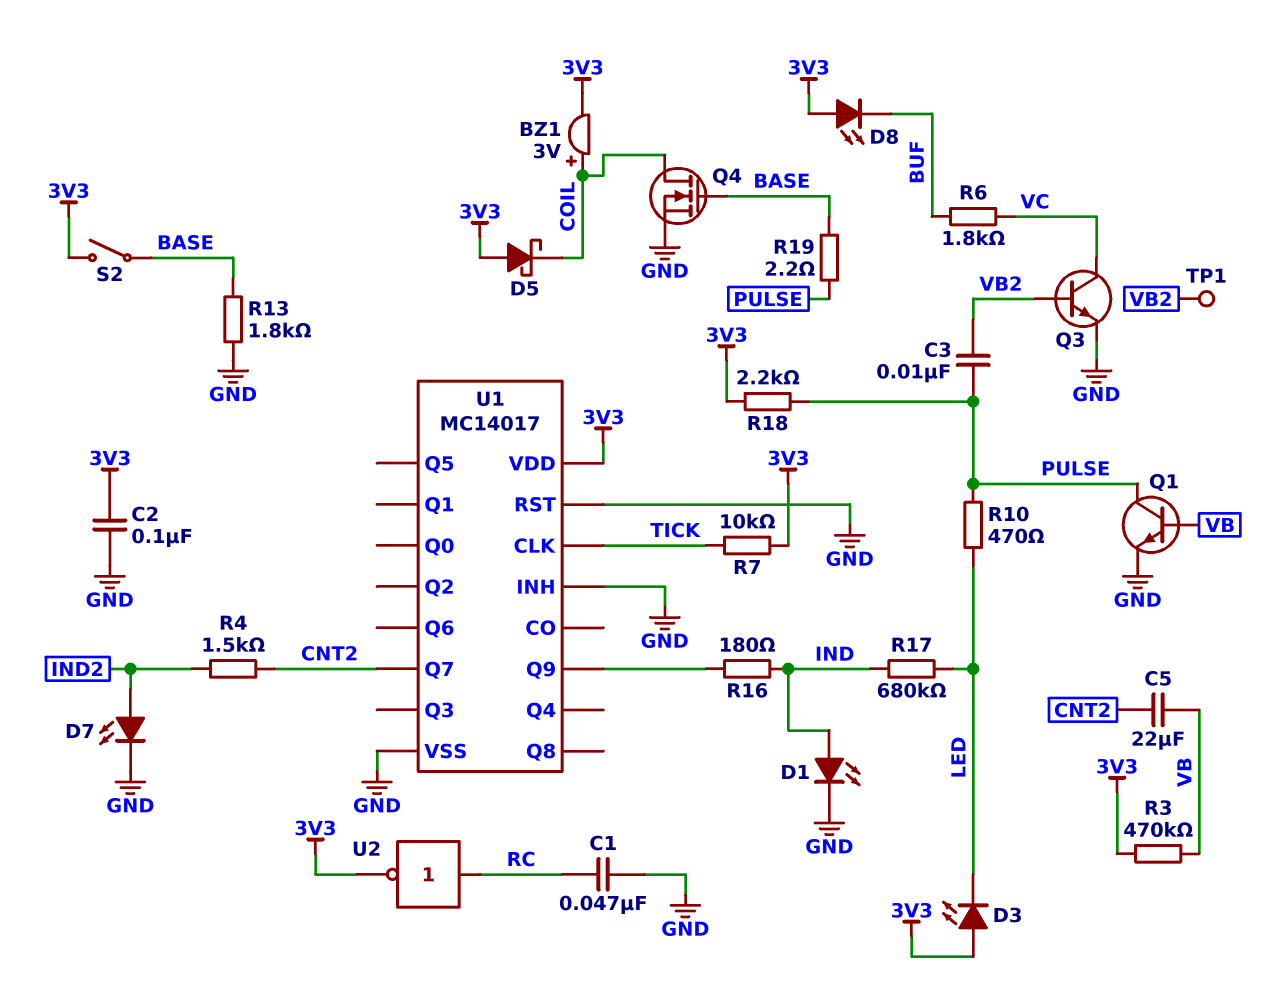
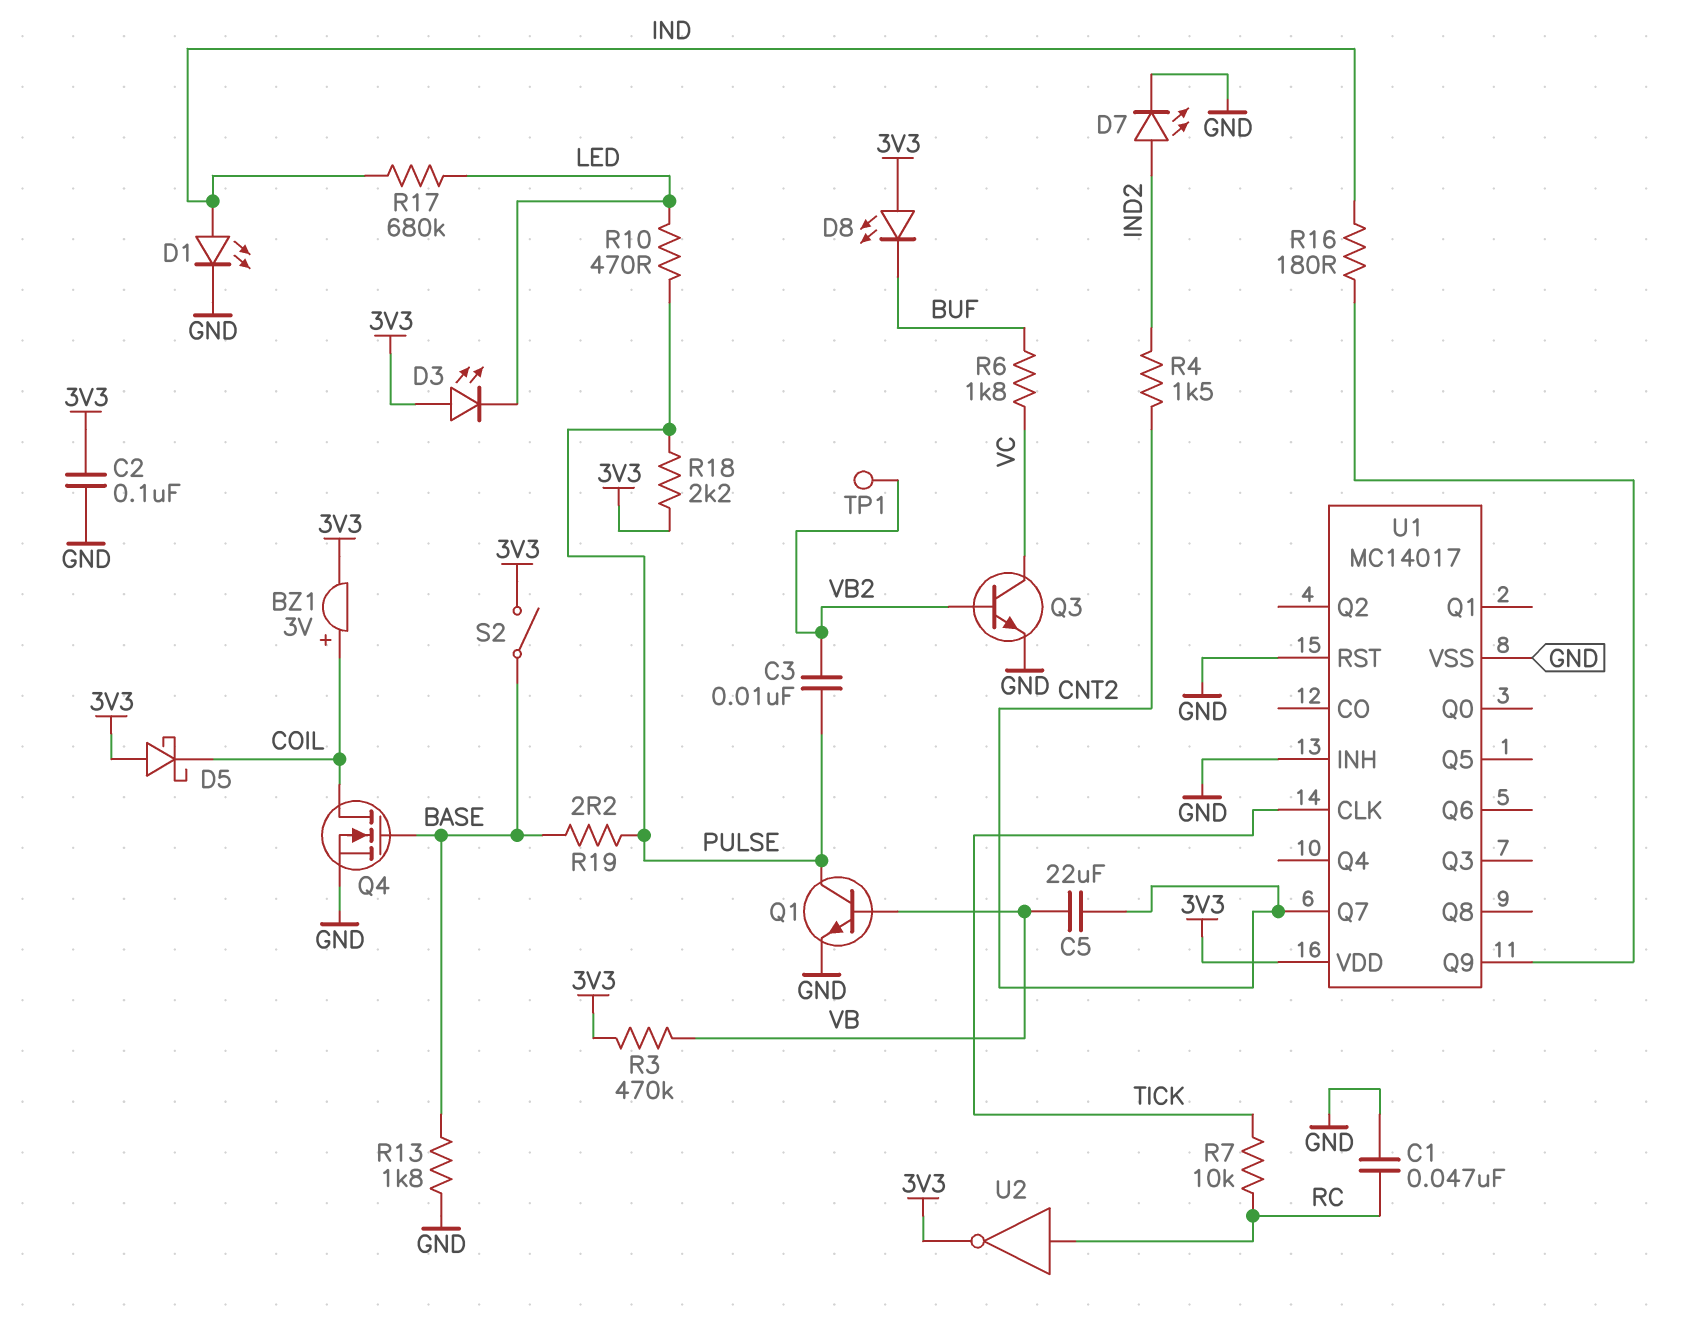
R7: 10k (3V3, TICK) -> 10k (RC, TICK)

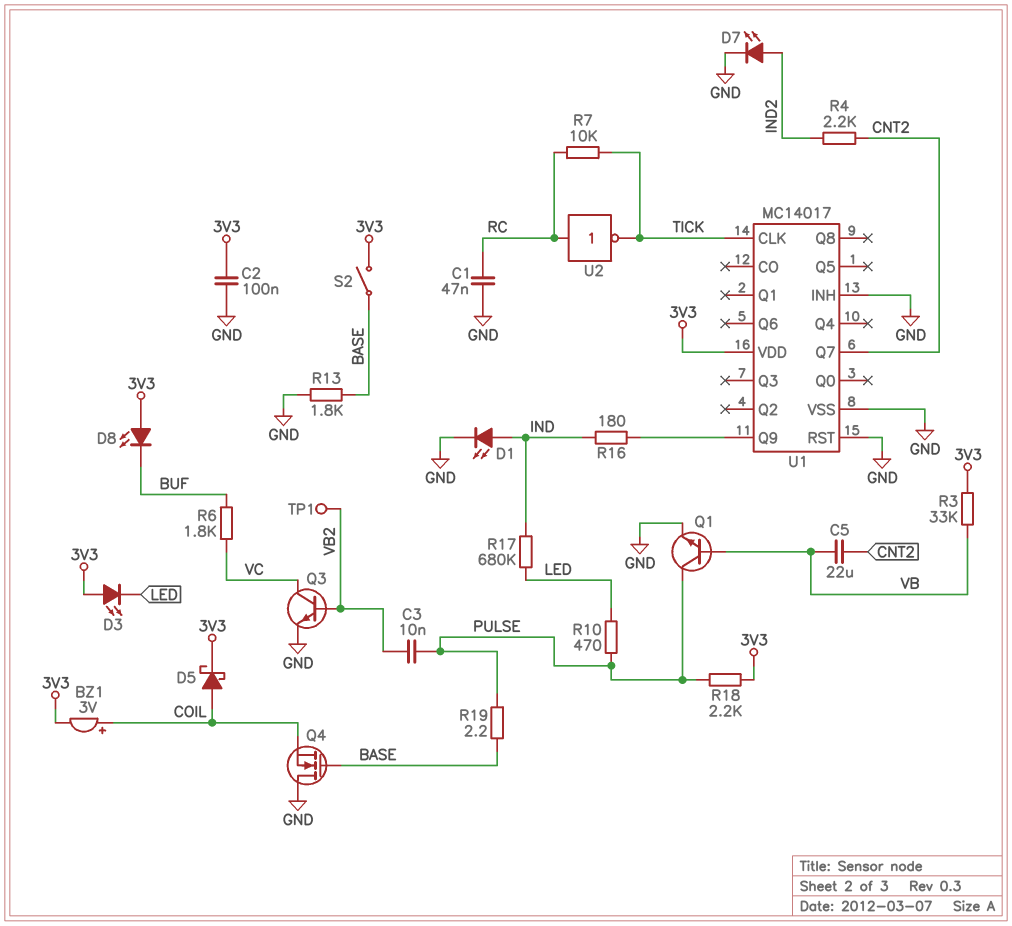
D5: schottky (A 3V3, K COIL) -> schottky (A COIL, K 3V3)
Q4: NMOS (G BASE, D COIL, S GND) -> NMOS (G BASE, D GND, S COIL)
R3: 470k (3V3, VB) -> 33k (3V3, VB)
R4: 1.5k (CNT2, IND2) -> 2.2k (CNT2, IND2)
U2: NOT (in RC, out 3V3) -> NOT (in RC, out TICK)

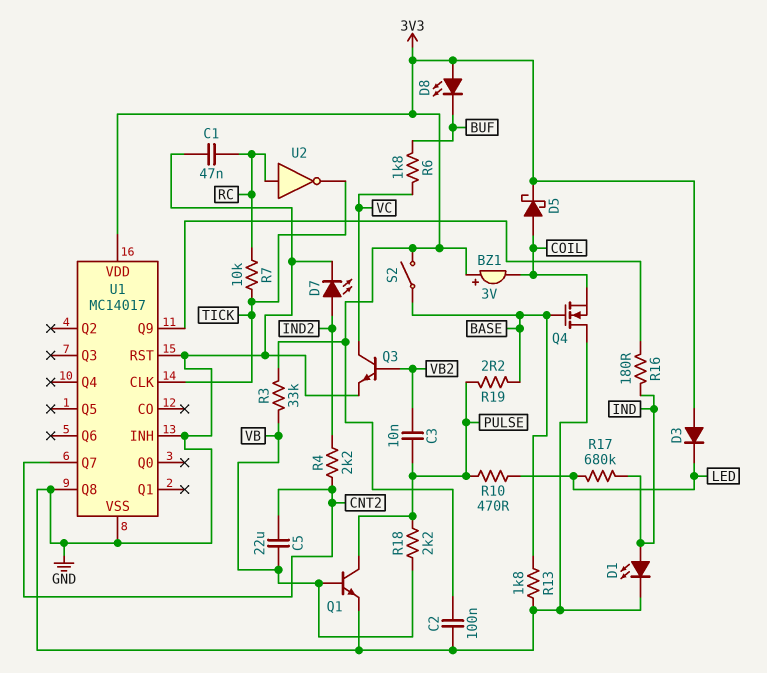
BZ1: buzzer 3V (plus COIL, minus 3V3) -> buzzer 3V (plus 3V3, minus COIL)
D3: LED (A 3V3, K LED) -> diode (A 3V3, K LED)
R18: 2.2k (3V3, PULSE) -> 2.2k (PULSE, VB)
TP1: test point (VB2) -> none
U1 pin Q8: none -> GND

